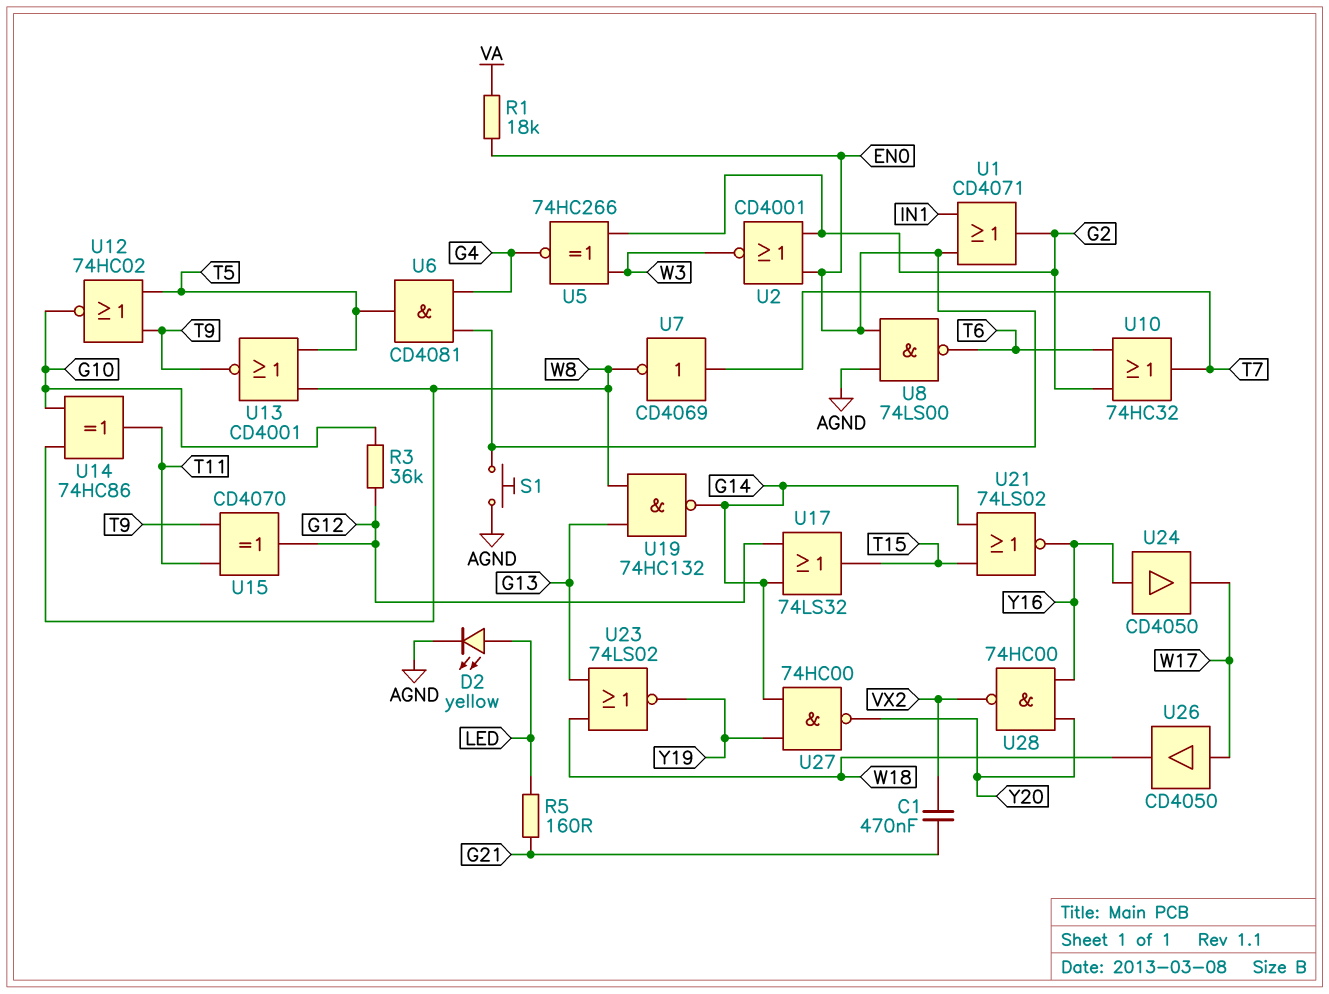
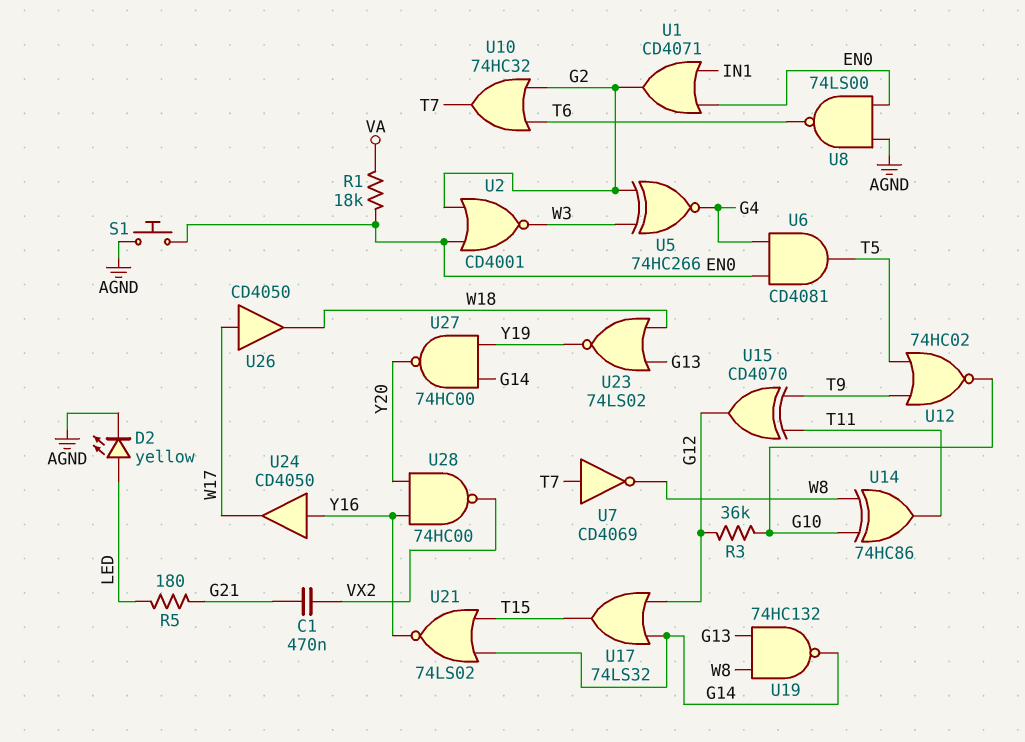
R5: 160 (G21, LED) -> 180 (G21, LED)
U13: NOR CD4001 (in T5, in W8, out T9) -> none

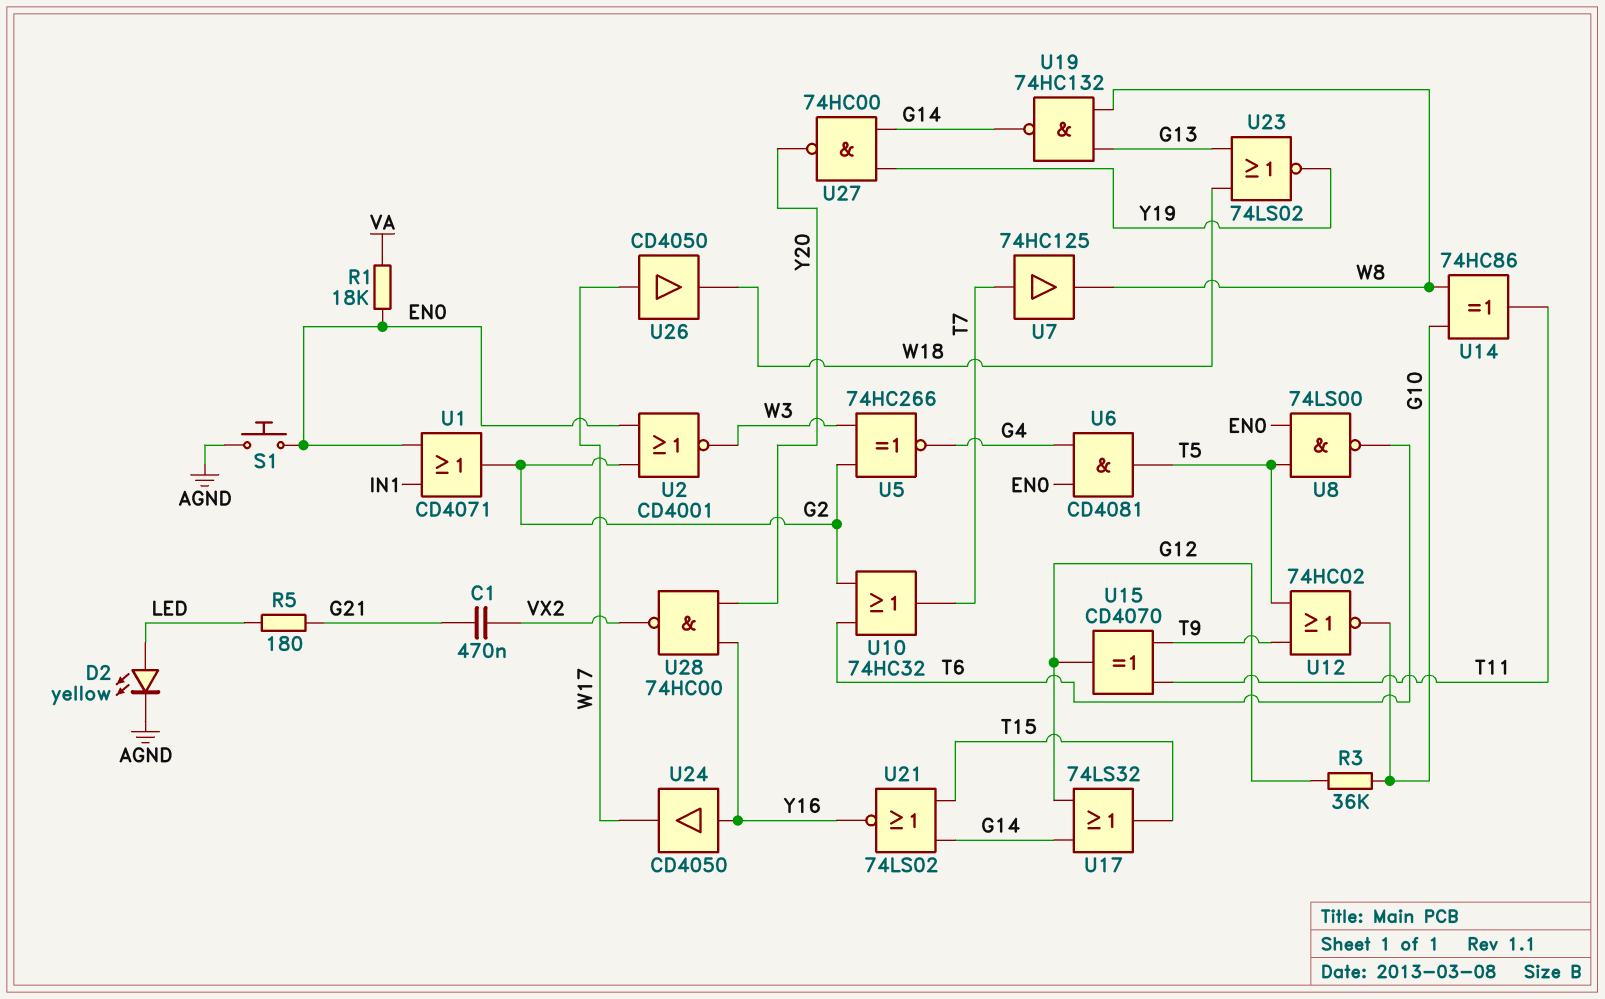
U7: NOT CD4069 (in T7, out W8) -> buffer 74HC125 (in T7, out W8)
U8: NAND 74LS00 (in AGND, in EN0, out T6) -> NAND 74LS00 (in EN0, in T5, out T6)

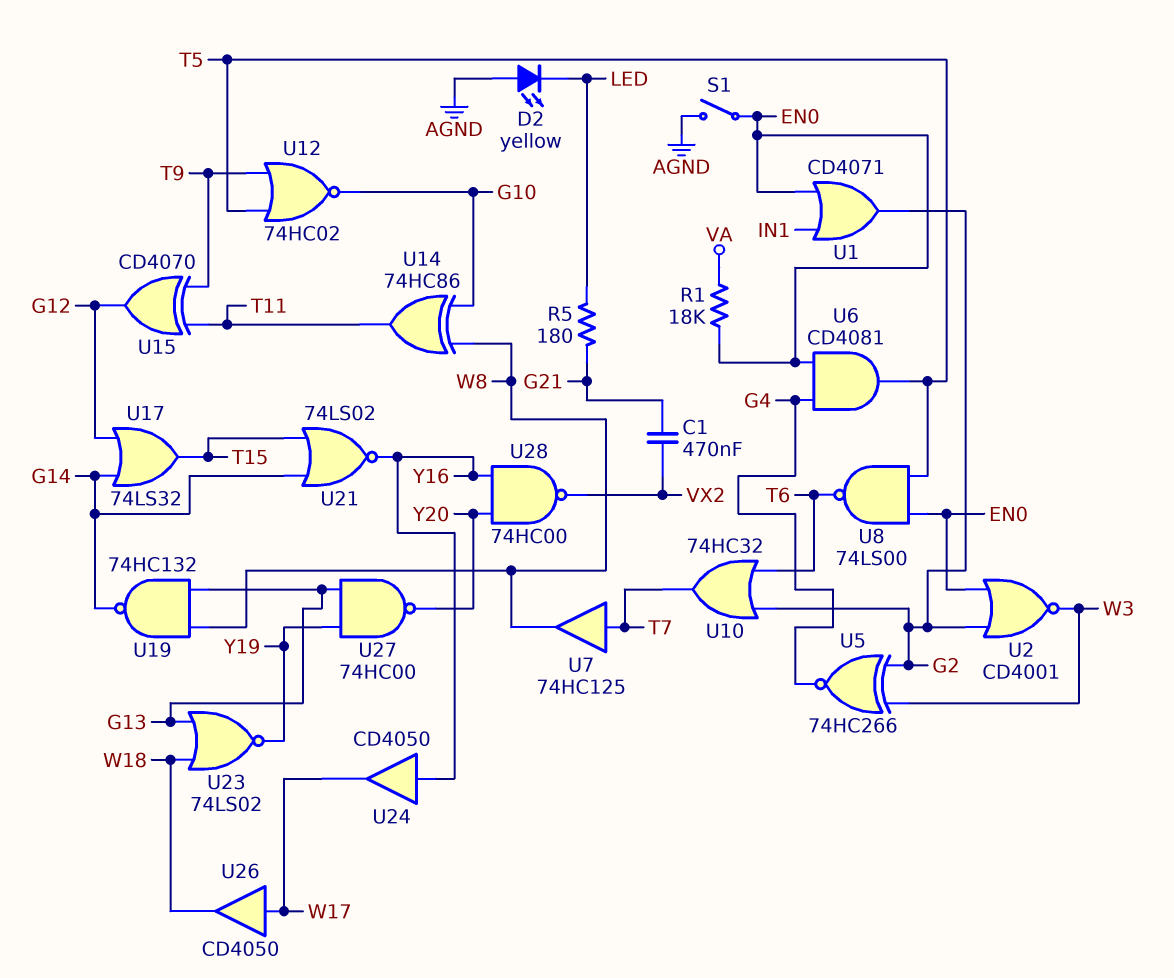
D2: LED yellow (A LED, K AGND) -> LED yellow (A AGND, K LED)
R3: 36k (G10, G12) -> none
S1: button (AGND, EN0) -> switch (AGND, EN0)
U27: NAND 74HC00 (in G14, in Y19, out Y20) -> NAND 74HC00 (in G13, in Y19, out Y20)

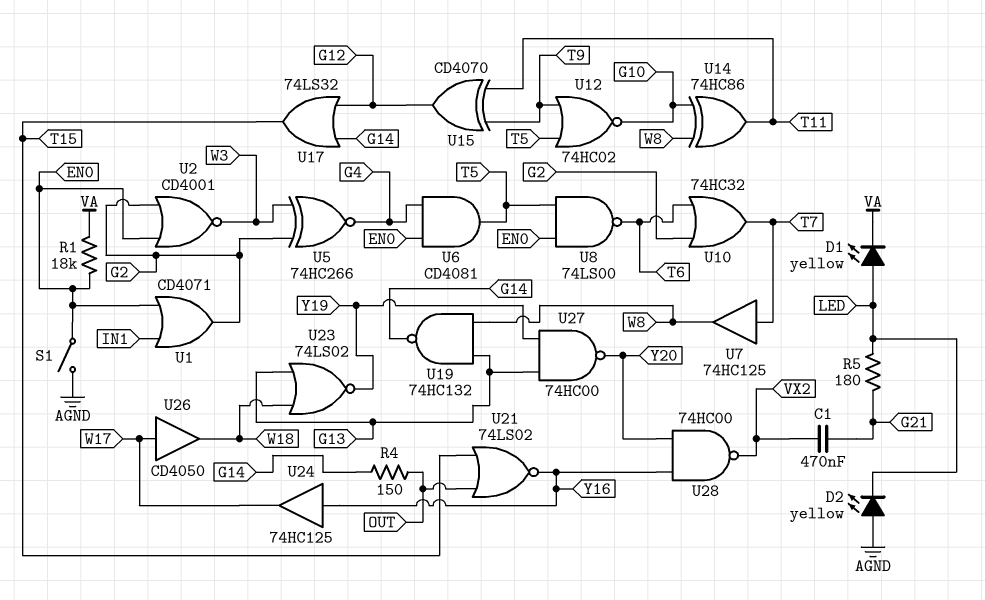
D1: none -> LED yellow (A LED, K VA)
R4: none -> 150 (G14, OUT)
U21: NOR 74LS02 (in G14, in T15, out Y16) -> NOR 74LS02 (in OUT, in T15, out Y16)
U24: buffer CD4050 (in Y16, out W17) -> buffer 74HC125 (in Y16, out W17)

